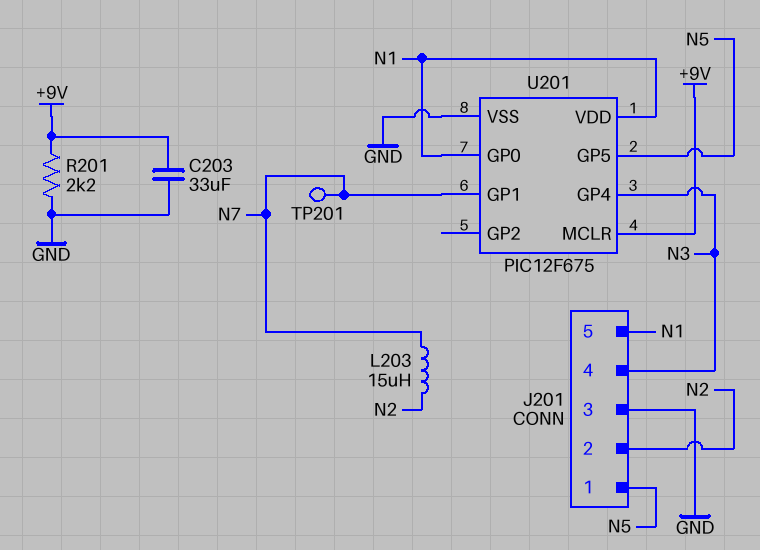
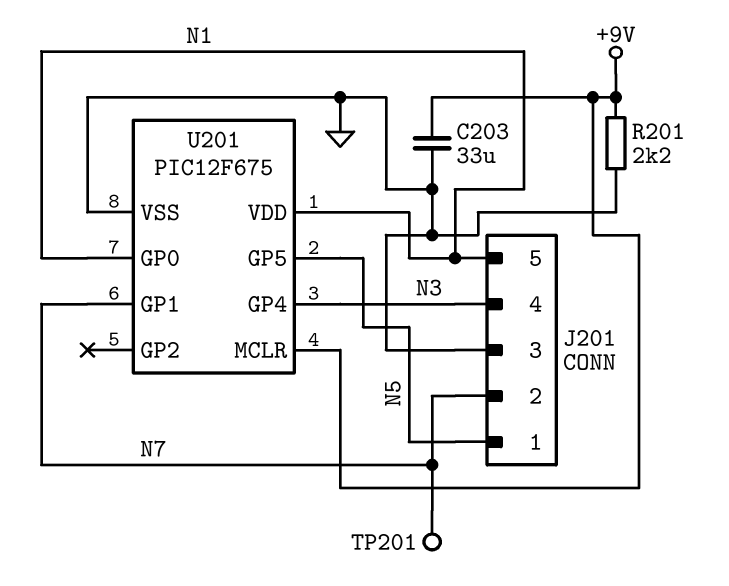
J201 pin 2: N2 -> N7
L203: 15uH (N2, N7) -> none

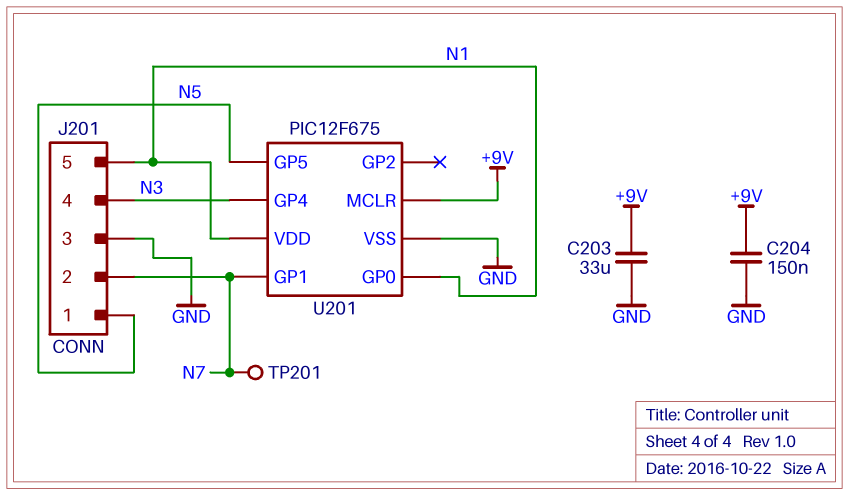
C204: none -> 150nF (+9V, GND)
R201: 2.2k (+9V, GND) -> none

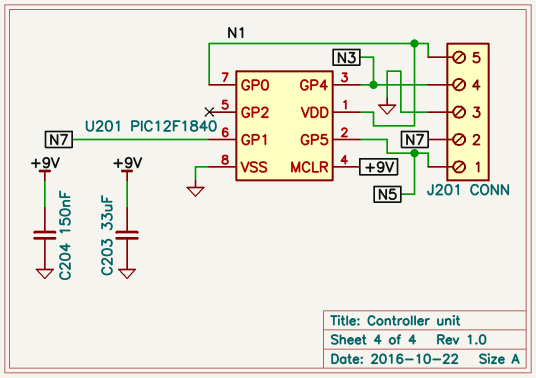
TP201: test point (N7) -> none
U201: PIC12F675 -> PIC12F1840

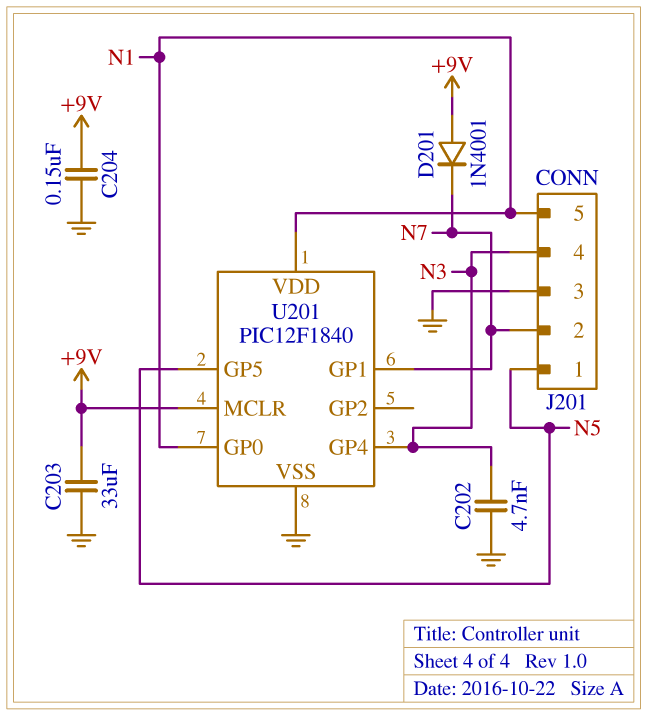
C202: none -> 4.7nF (GND, N3)
D201: none -> diode 1N4001 (A +9V, K N7)

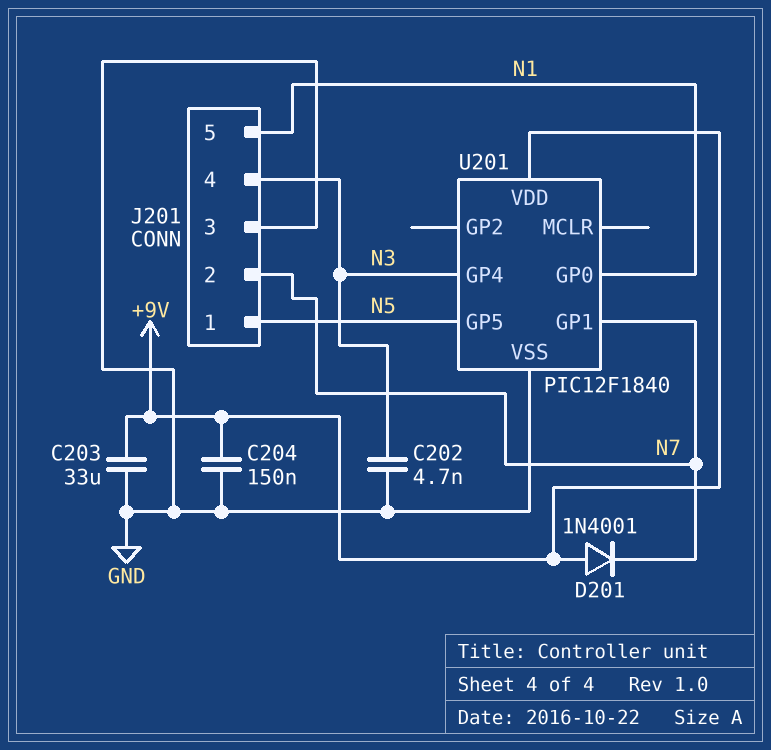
U201 pin MCLR: +9V -> none
U201 pin VDD: N1 -> +9V

